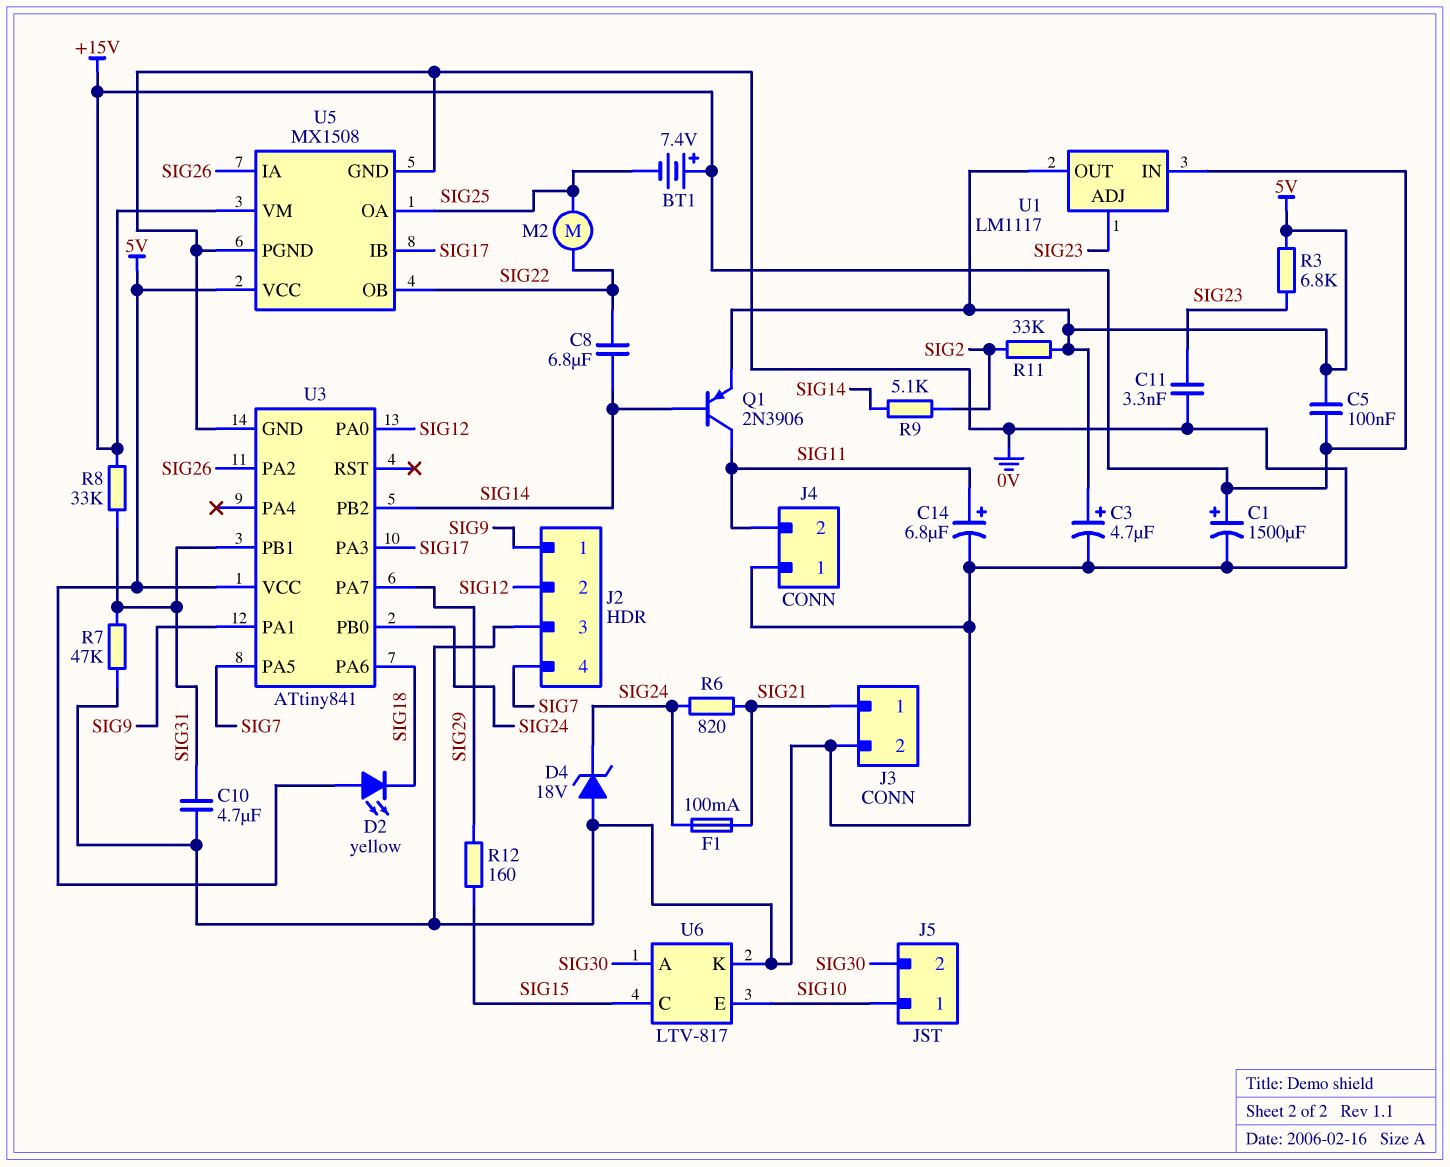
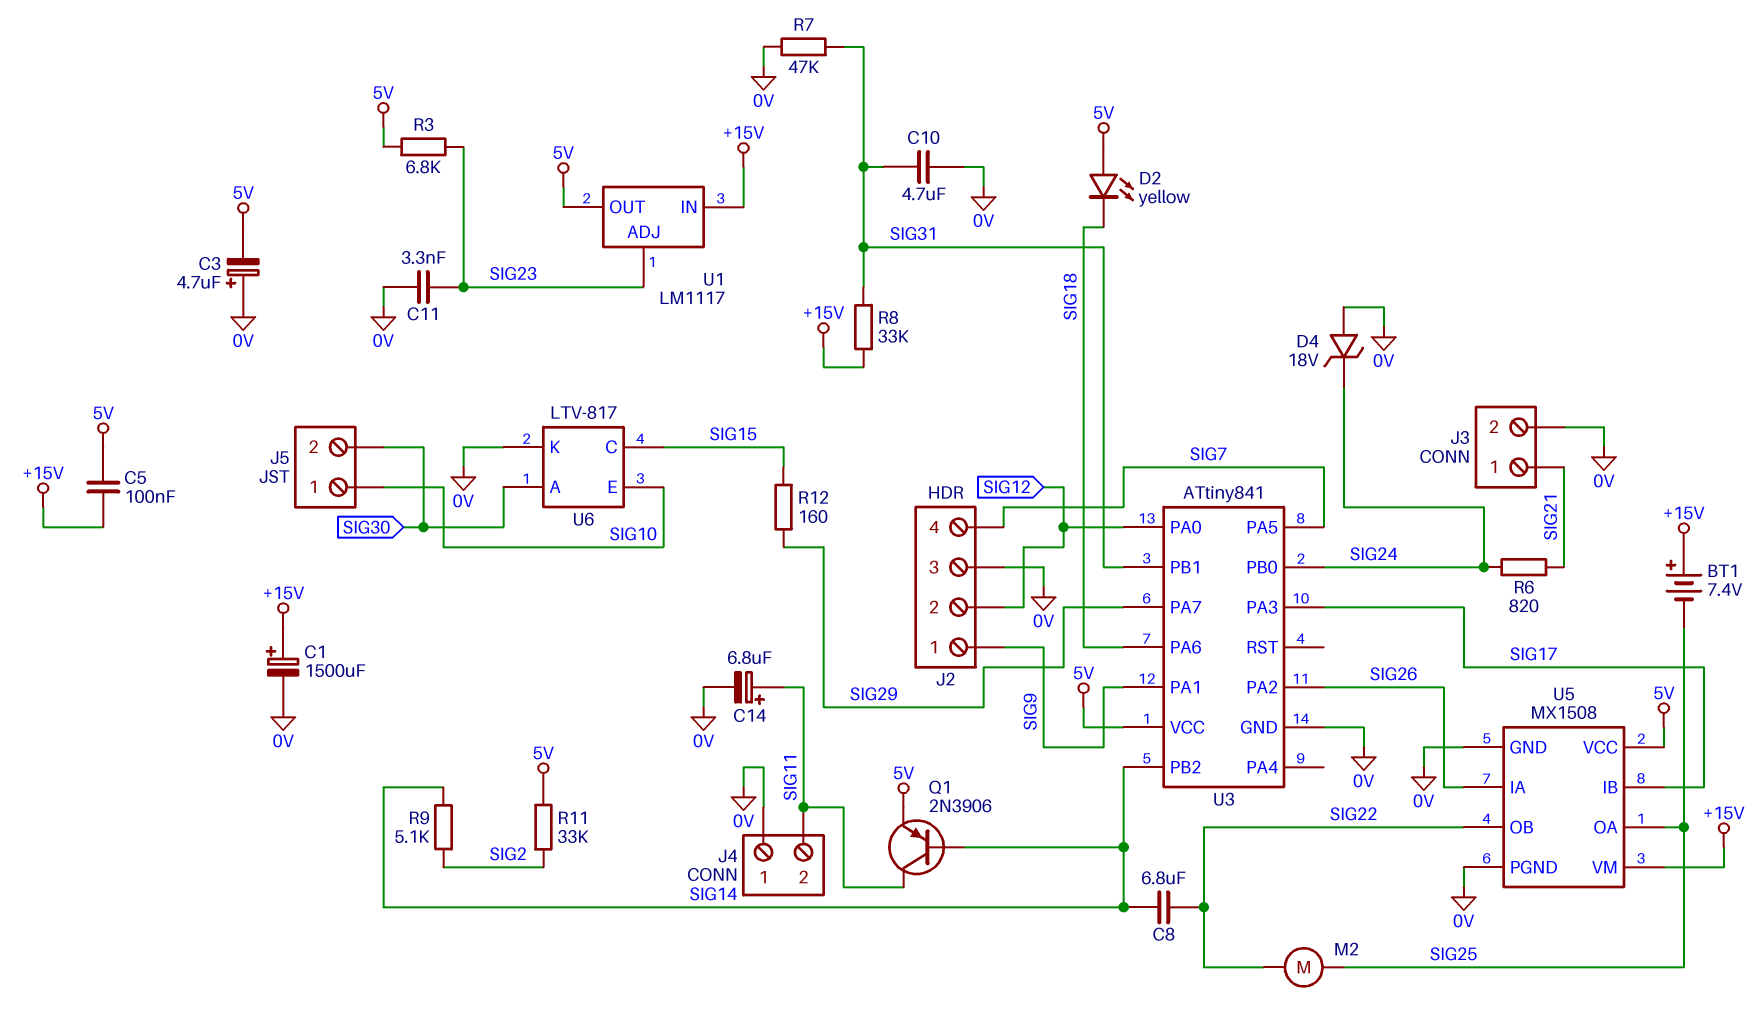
C3: 4.7uF (plus 5V, minus 0V) -> 4.7uF (plus 0V, minus 5V)
F1: 100mA (SIG21, SIG24) -> none

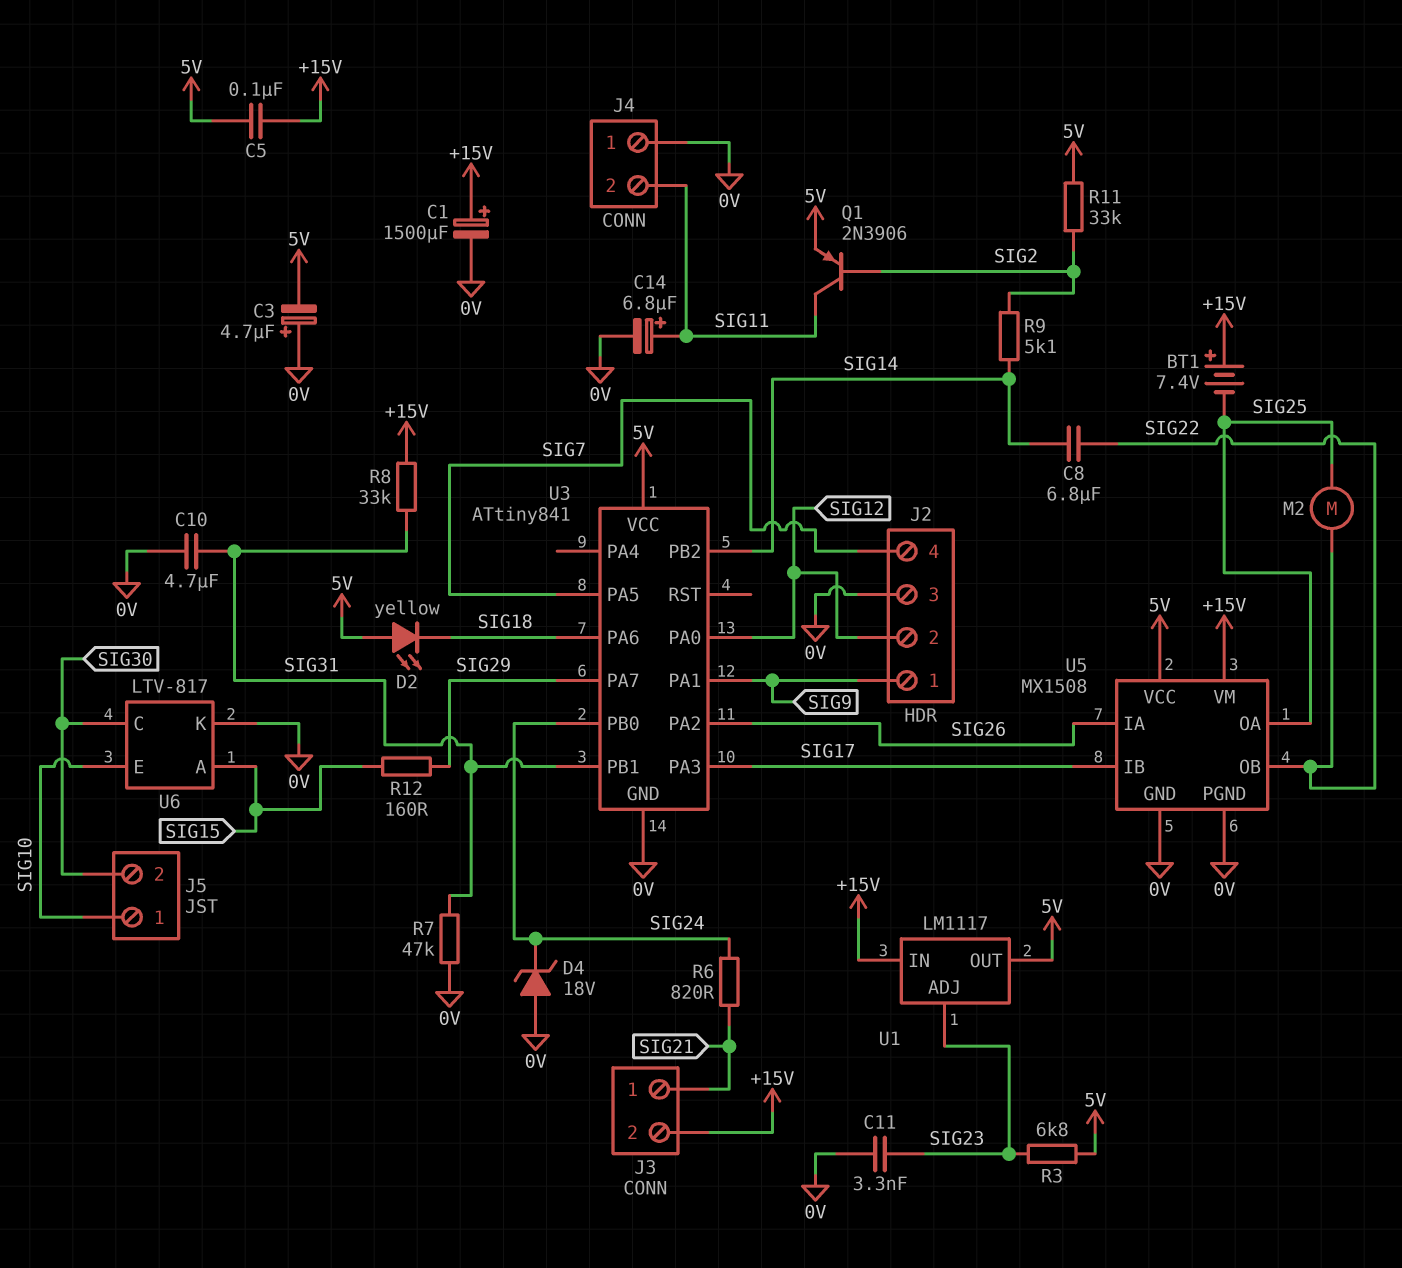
J3 pin 2: 0V -> +15V
Q1: PNP 2N3906 (B SIG14, C SIG11, E 5V) -> PNP 2N3906 (B SIG2, C SIG11, E 5V)
U6 pin A: SIG30 -> SIG15
U6 pin C: SIG15 -> SIG30

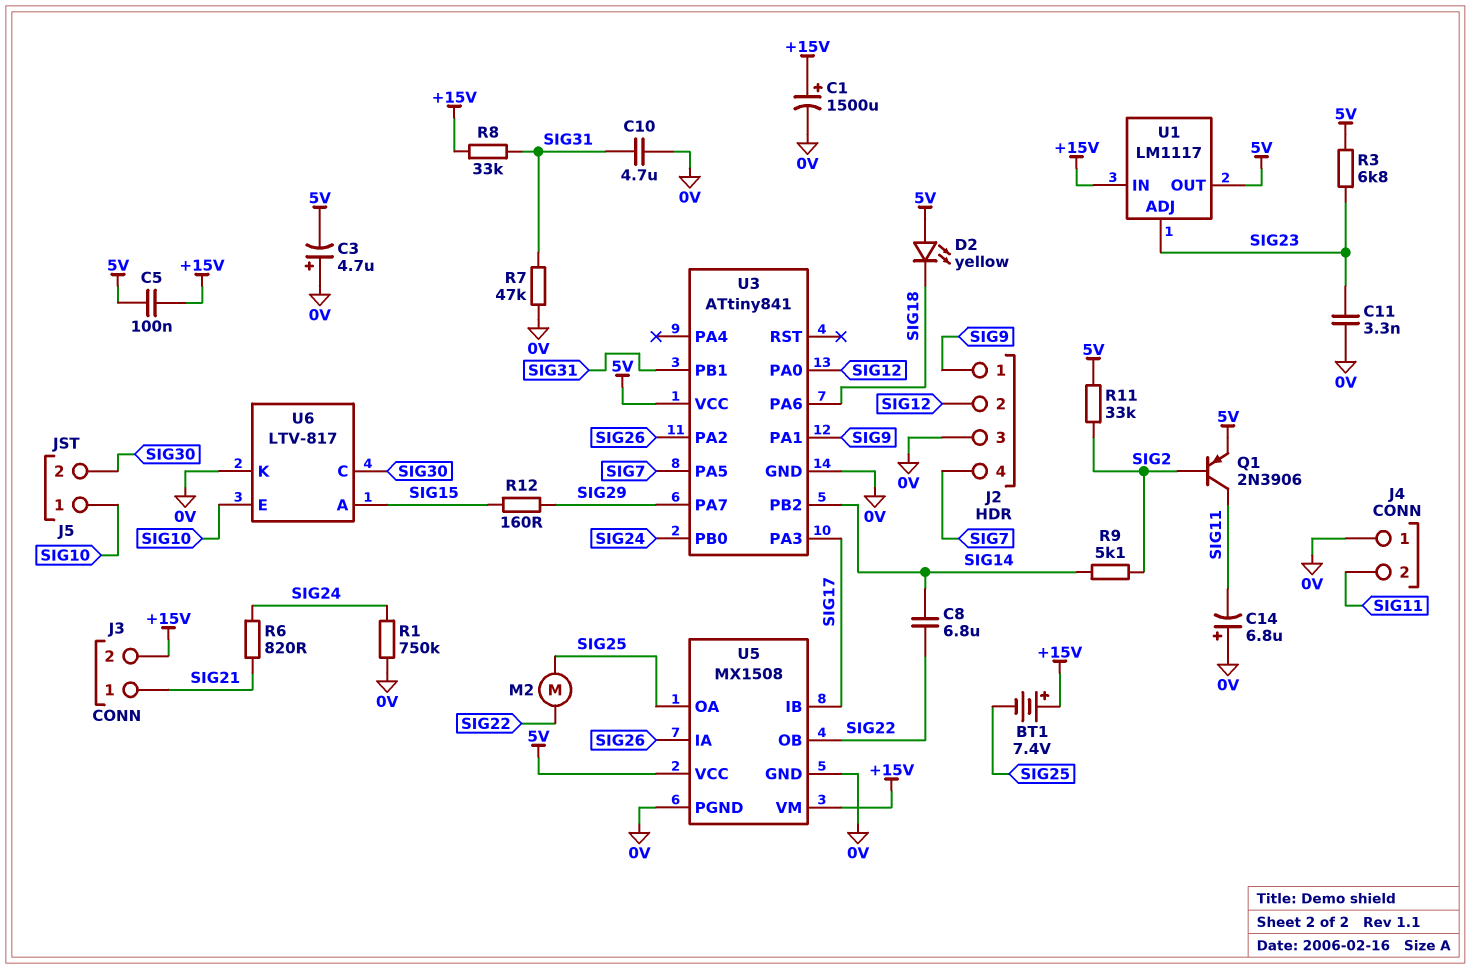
C14: 6.8uF (plus SIG11, minus 0V) -> 6.8uF (plus 0V, minus SIG11)
D4: zener 18V (A 0V, K SIG24) -> none
R1: none -> 750k (0V, SIG24)

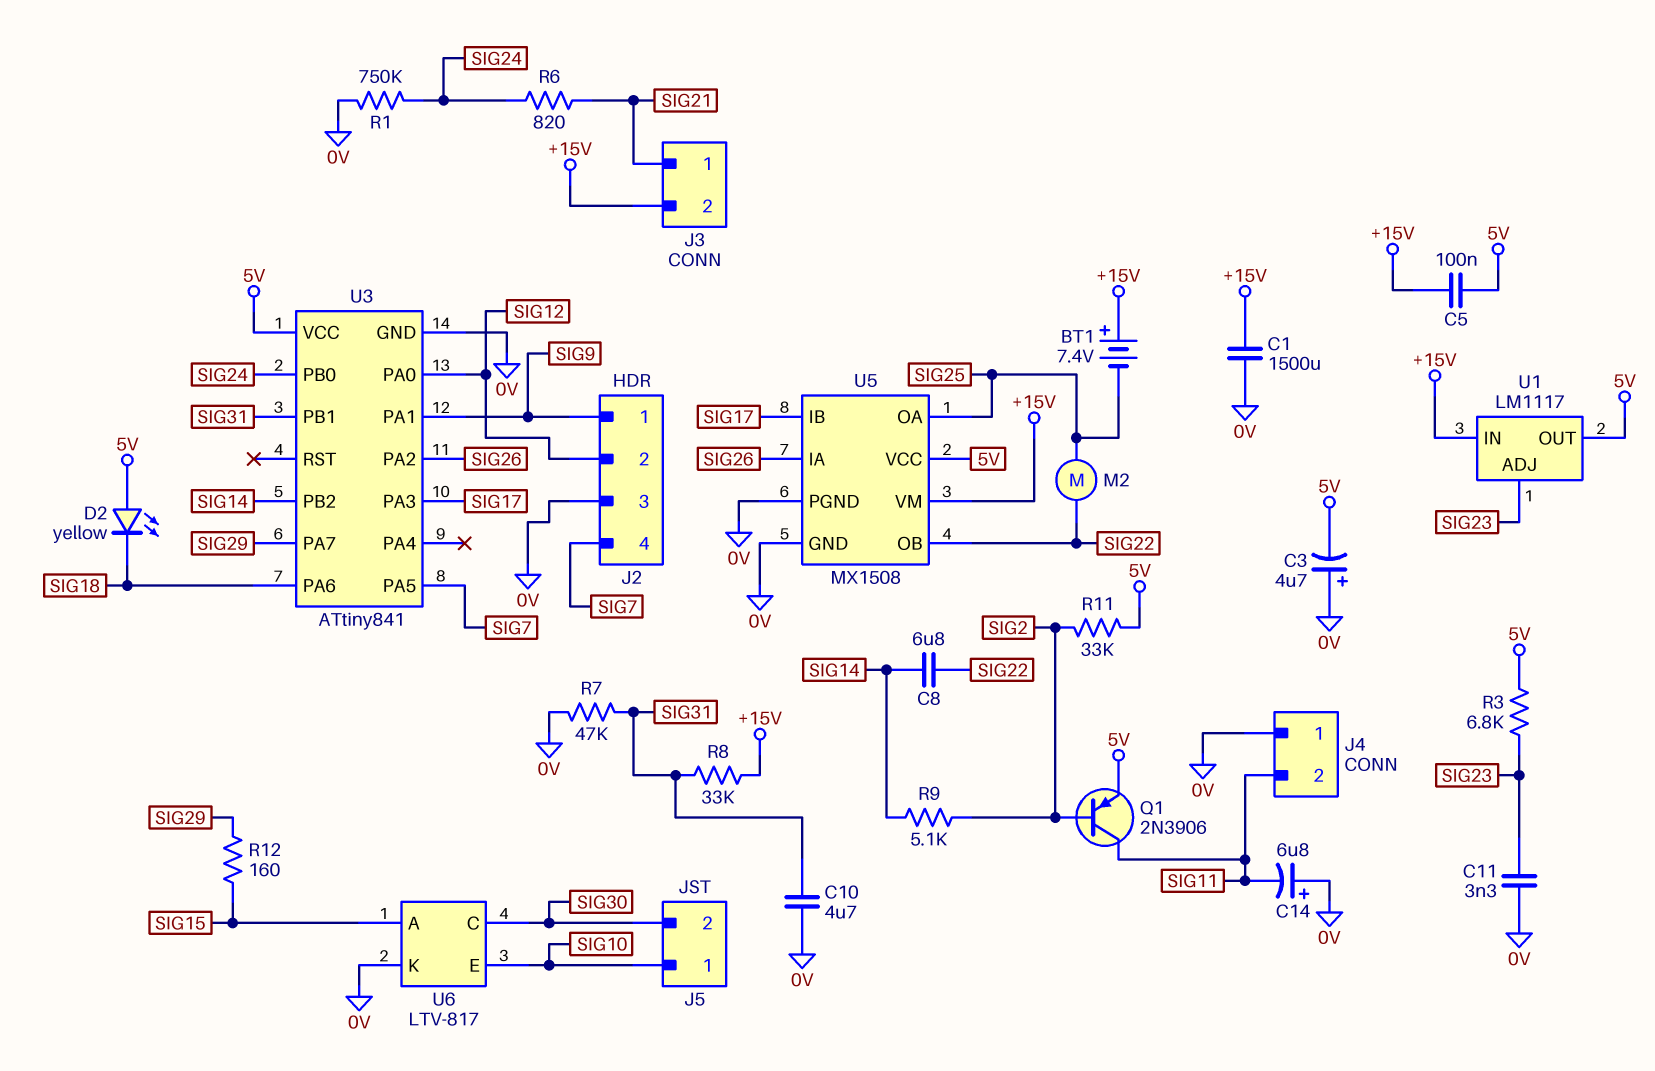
C1: 1500uF (plus +15V, minus 0V) -> 1500uF (+15V, 0V)

